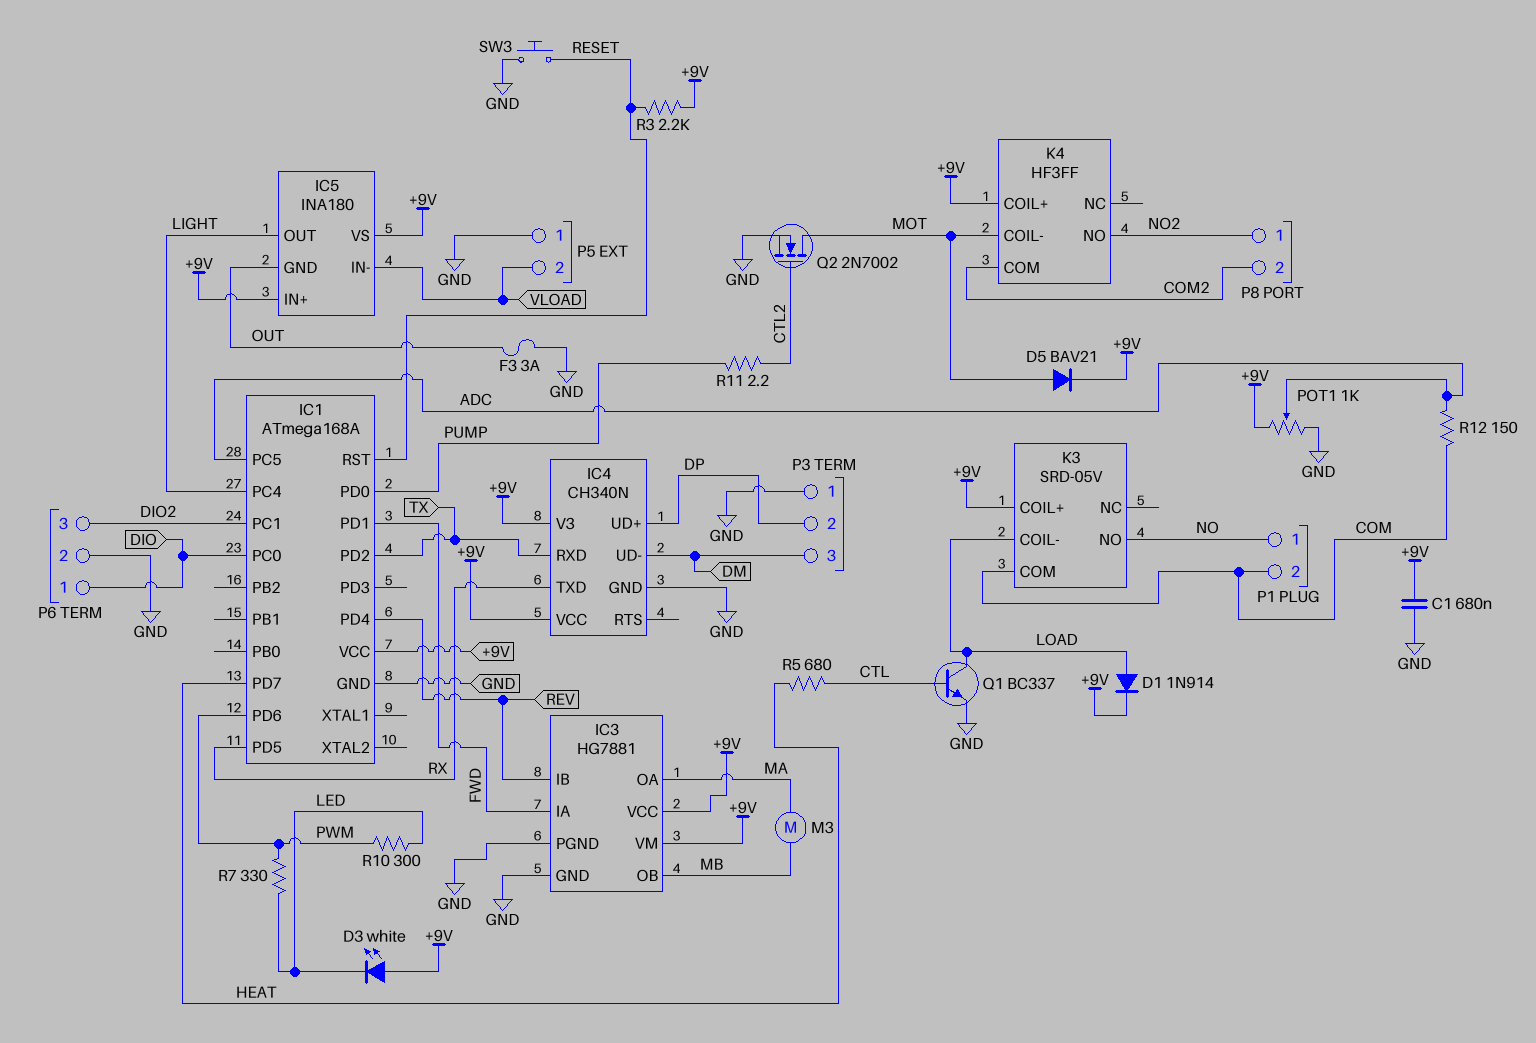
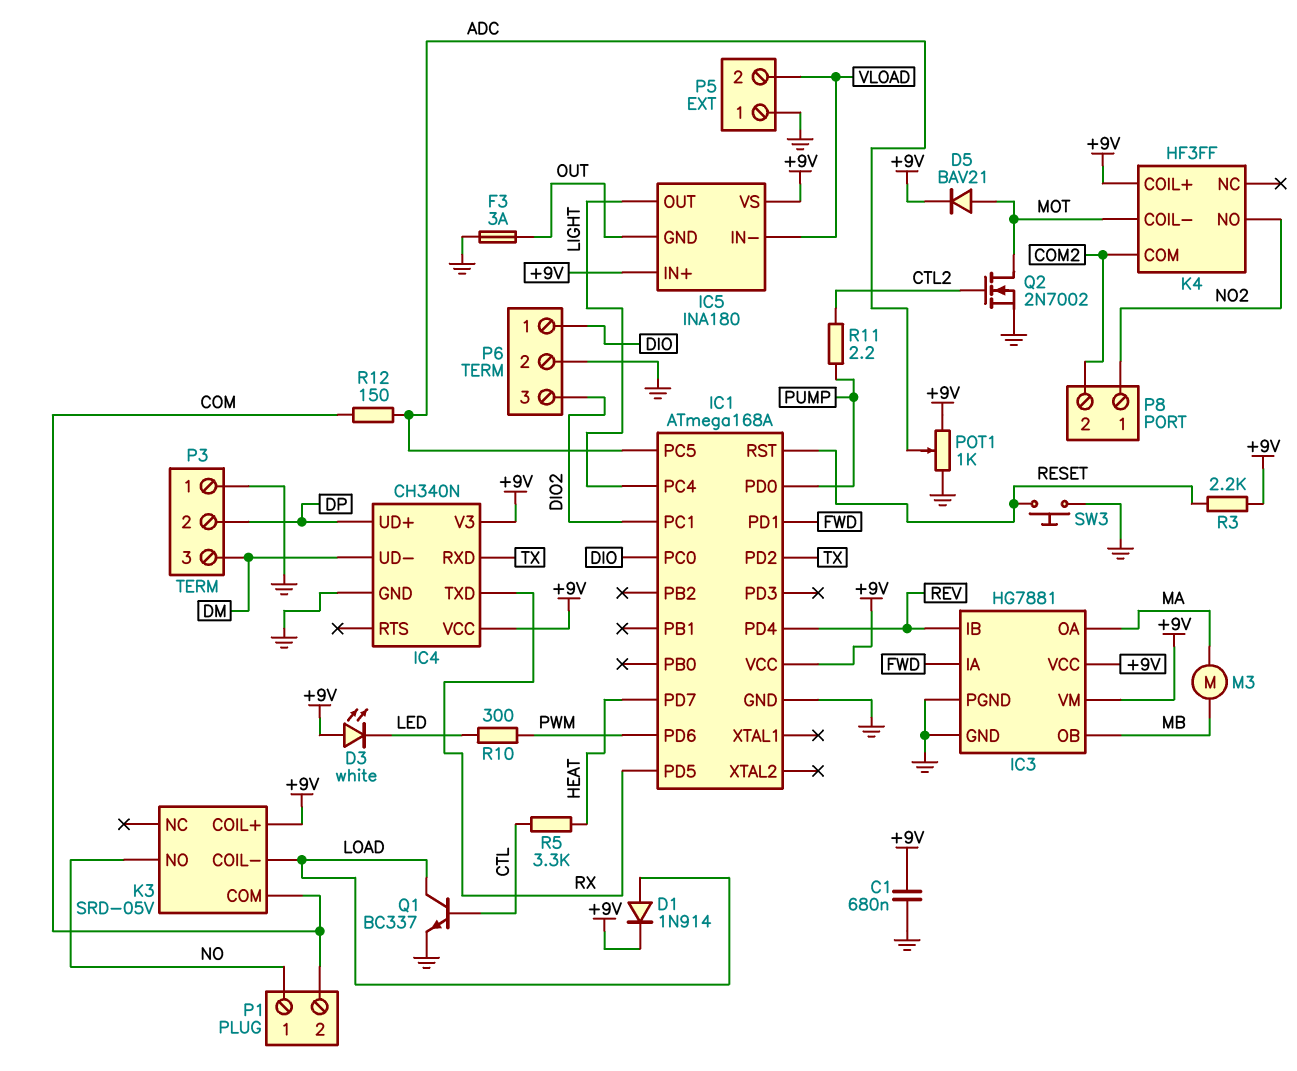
R5: 680 (CTL, HEAT) -> 3.3k (CTL, HEAT)
R7: 330 (LED, PWM) -> none

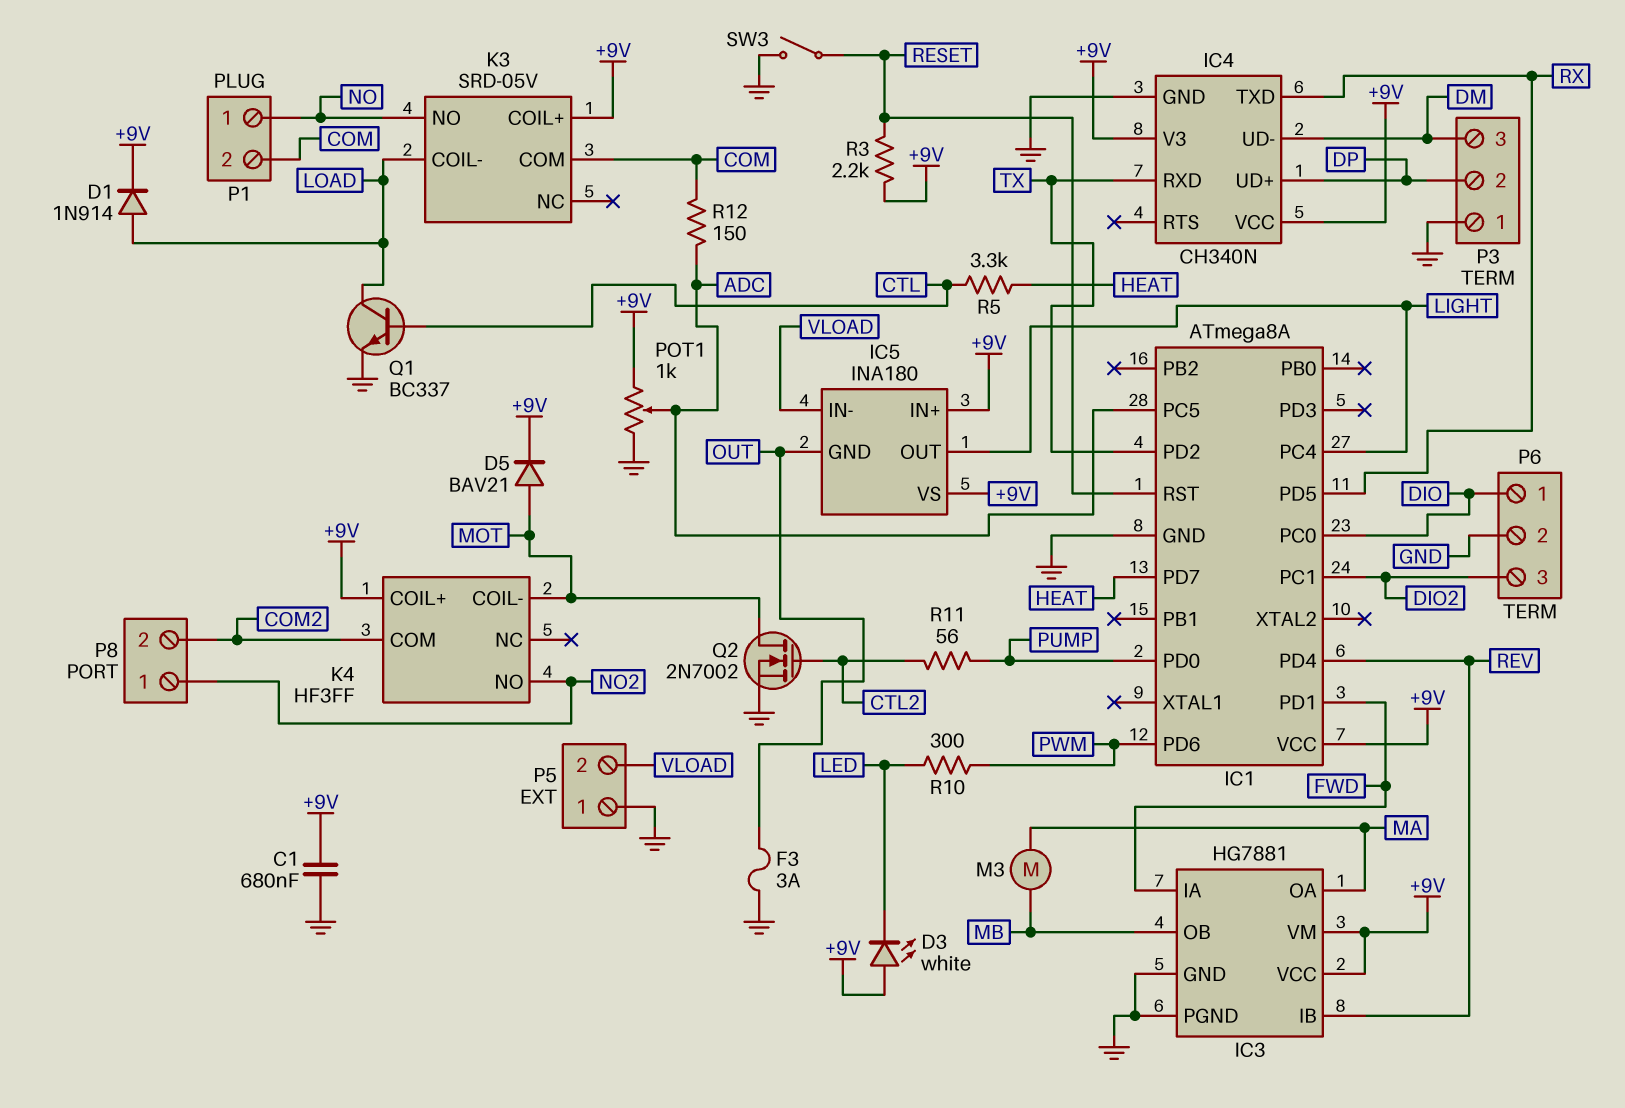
IC1: ATmega168A -> ATmega8A
R11: 2.2 (CTL2, PUMP) -> 56 (CTL2, PUMP)
SW3: button (GND, RESET) -> switch (GND, RESET)

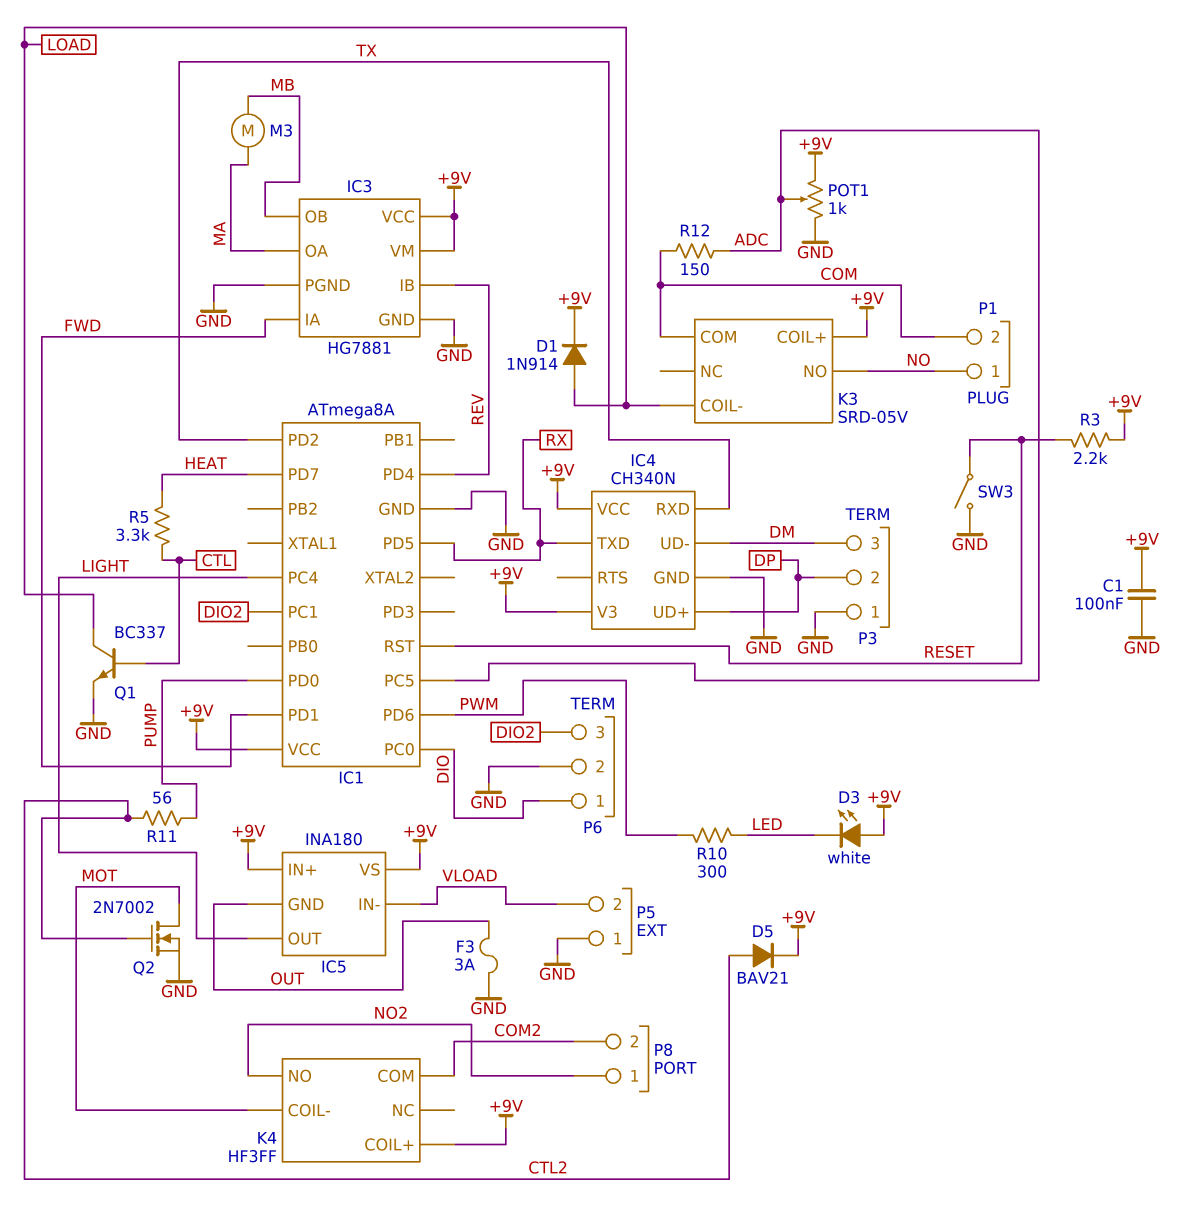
C1: 680nF (+9V, GND) -> 100nF (+9V, GND)
D5: diode BAV21 (A MOT, K +9V) -> diode BAV21 (A CTL2, K +9V)

